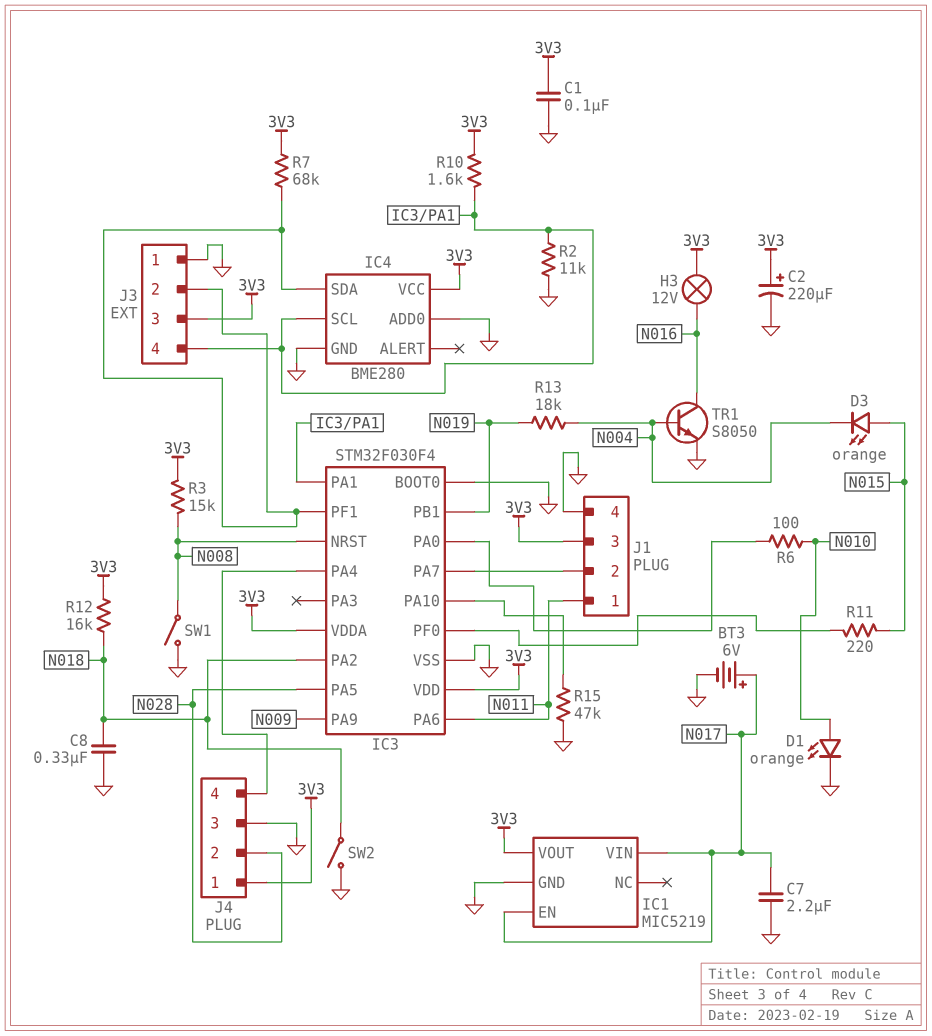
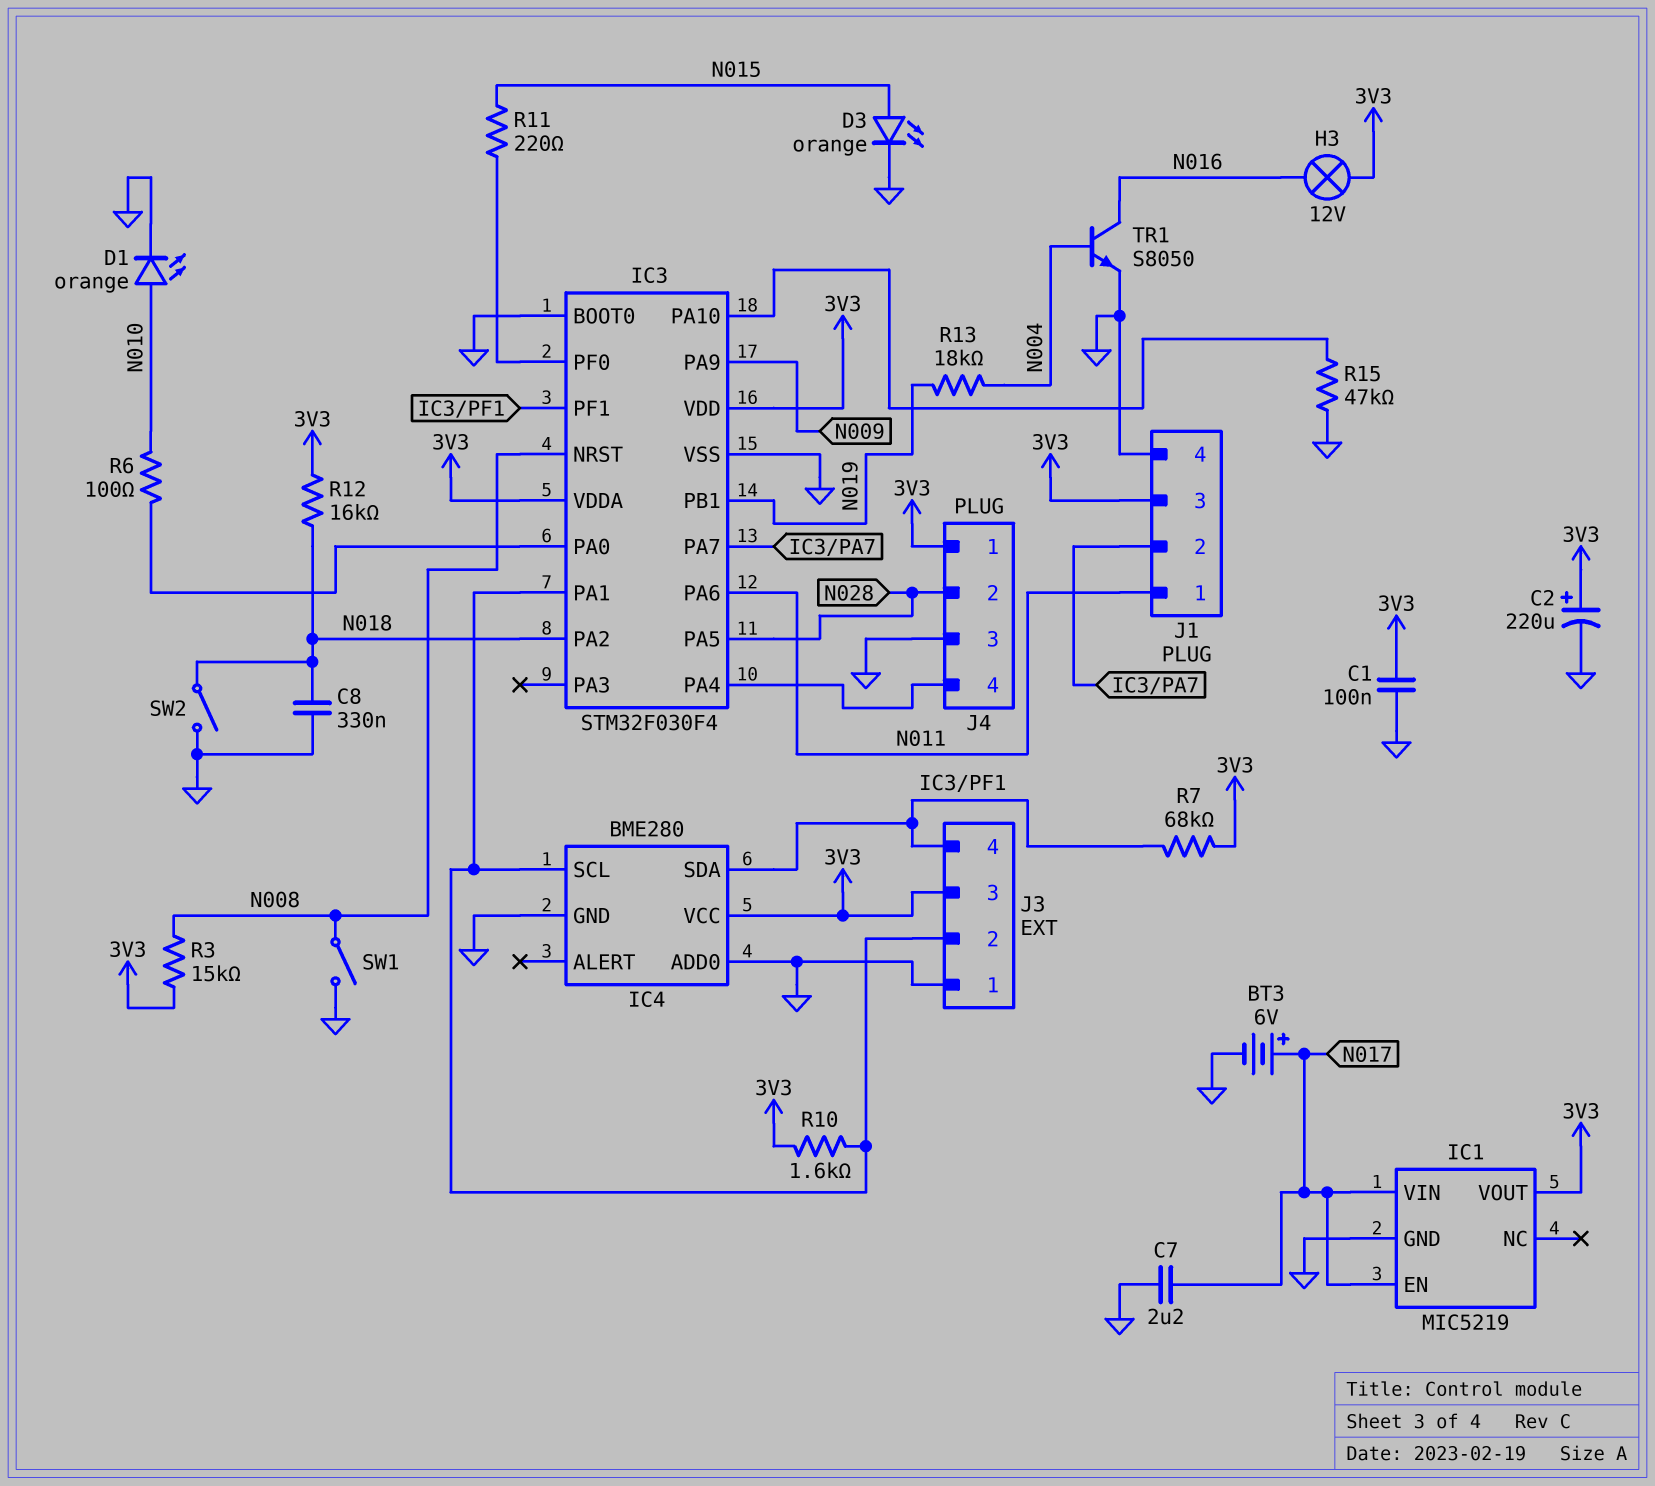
D3: LED orange (A N015, K N004) -> LED orange (A N015, K GND)
J3 pin 2: IC3/PF1 -> IC3/PA1
J3 pin 4: IC3/PA1 -> IC3/PF1
R2: 11k (GND, IC3/PA1) -> none

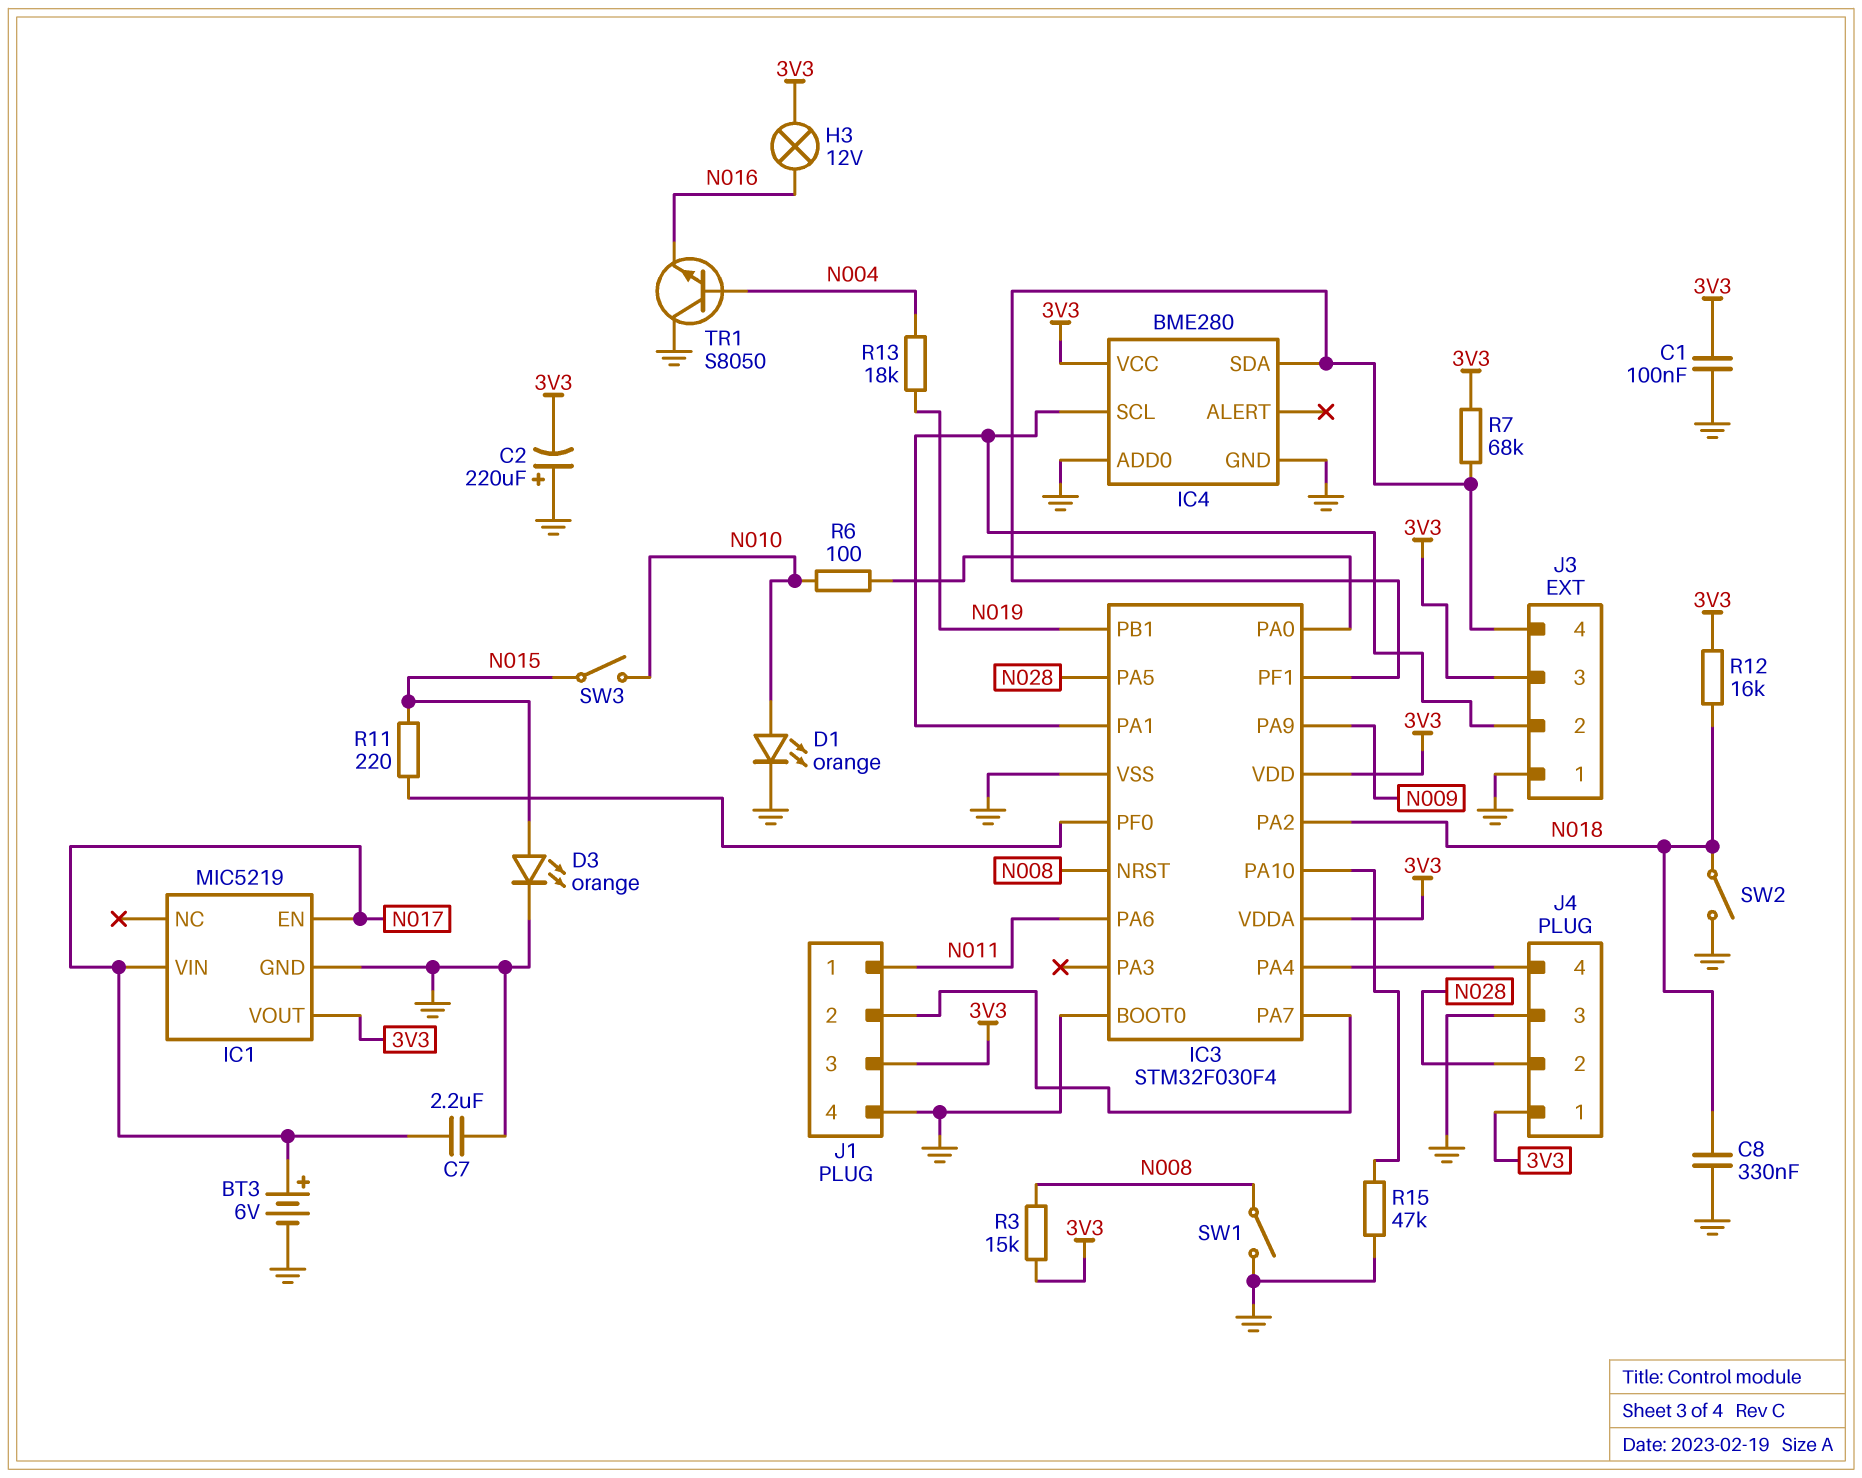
C2: 220uF (plus 3V3, minus GND) -> 220uF (plus GND, minus 3V3)
R10: 1.6k (3V3, IC3/PA1) -> none
SW3: none -> switch (N010, N015)
TR1: NPN S8050 (B N004, C N016, E GND) -> NPN S8050 (B N004, C GND, E N016)

